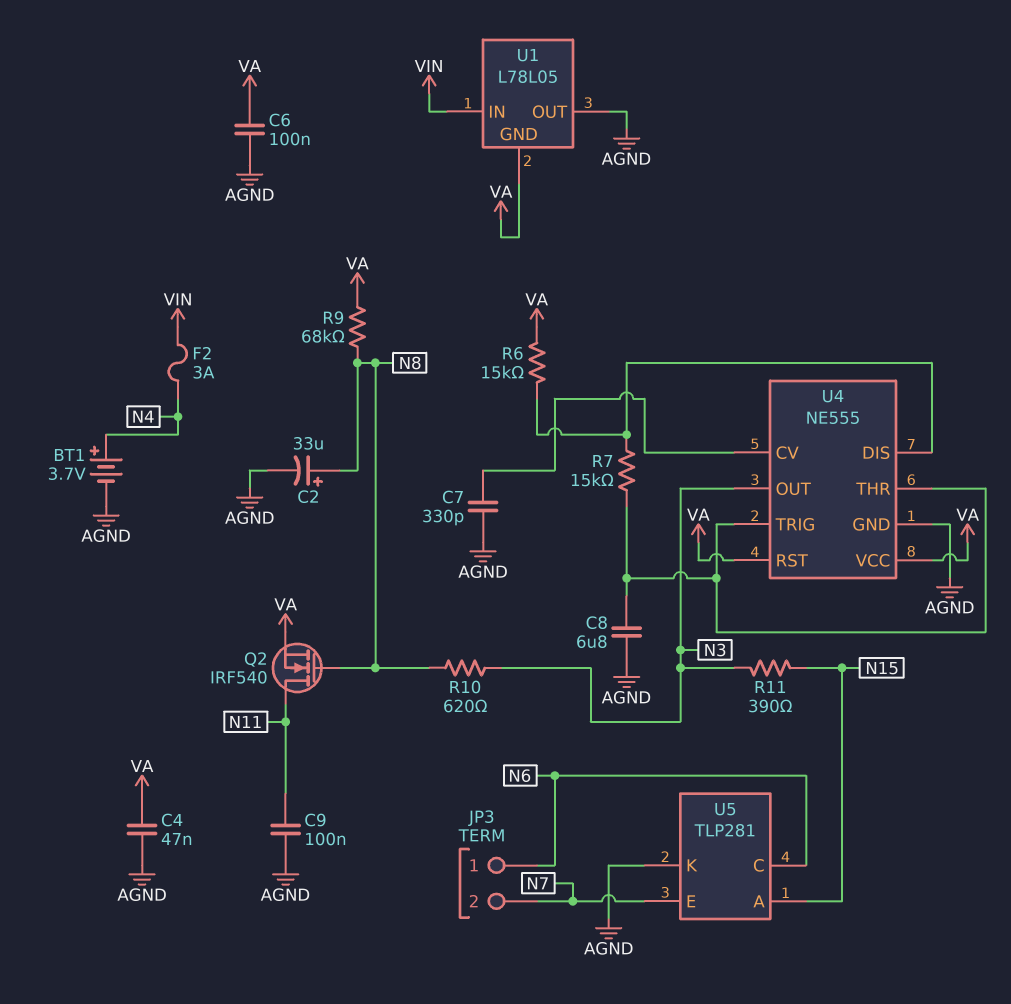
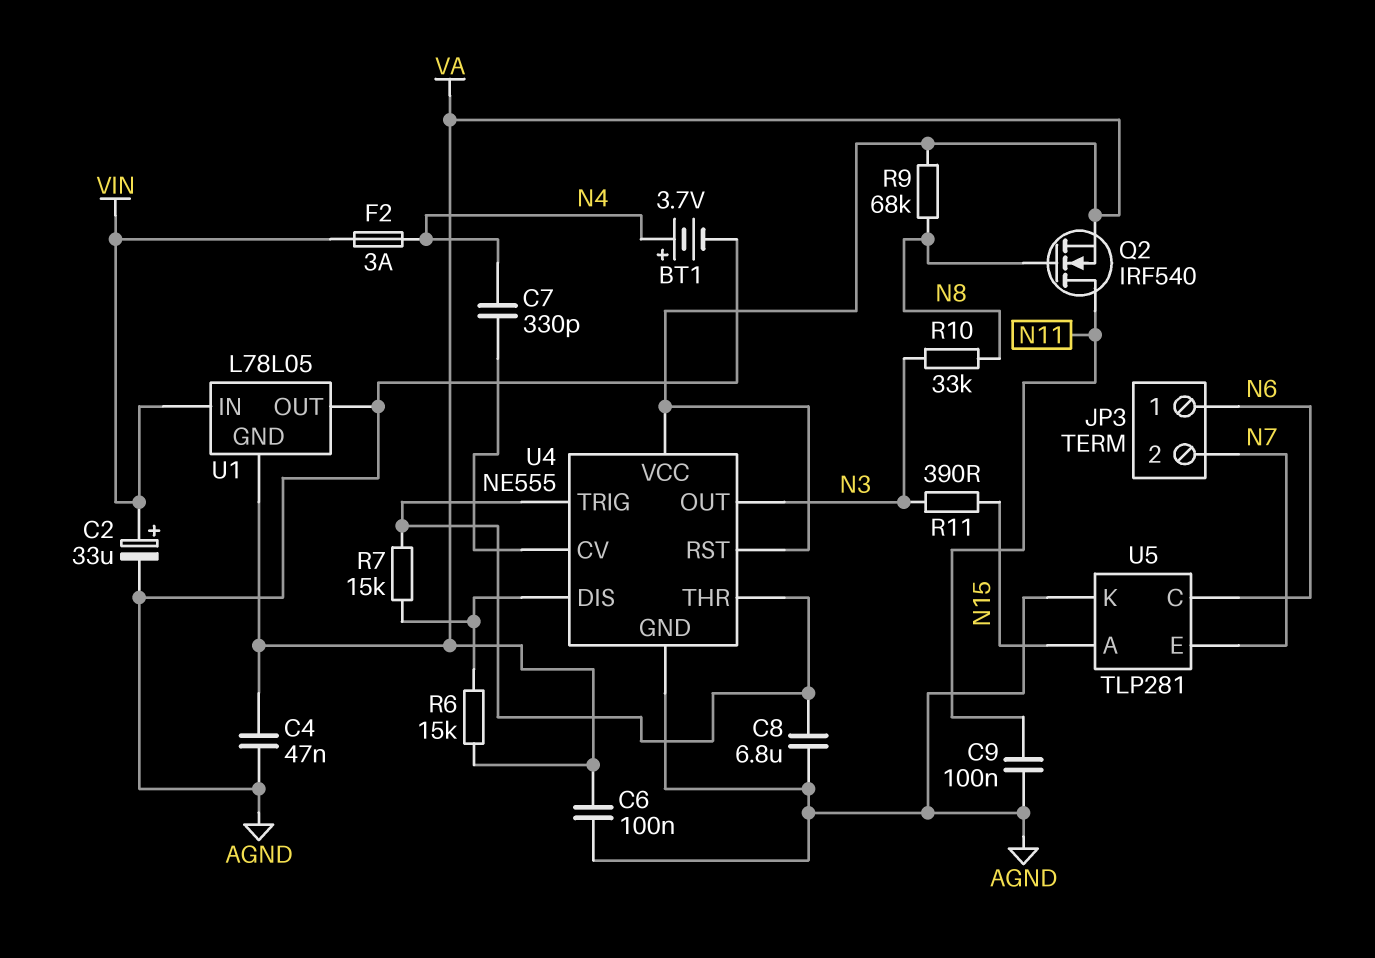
C2: 33uF (plus N8, minus AGND) -> 33uF (plus VIN, minus AGND)
C7: 330pF (AGND, U4/CV) -> 330pF (N4, U4/CV)
R10: 620 (N3, N8) -> 33k (N3, N8)

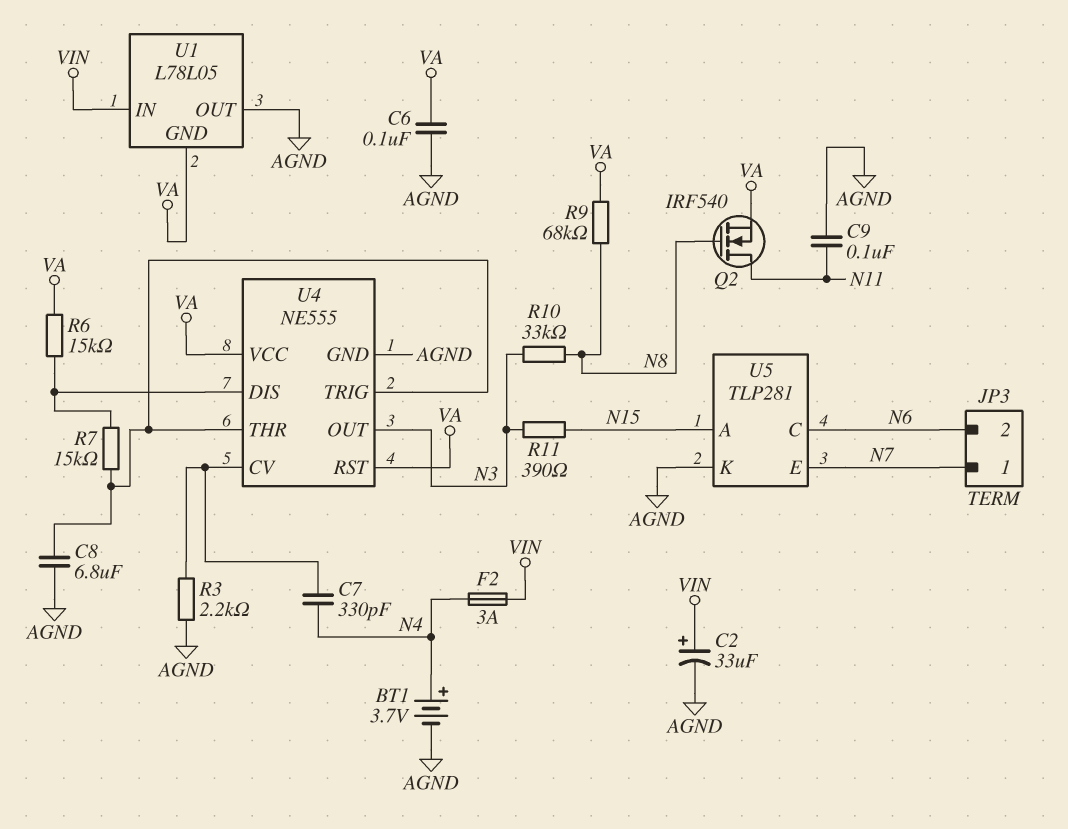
C4: 47nF (AGND, VA) -> none
JP3 pin 1: N6 -> N7
JP3 pin 2: N7 -> N6
R3: none -> 2.2k (AGND, U4/CV)

